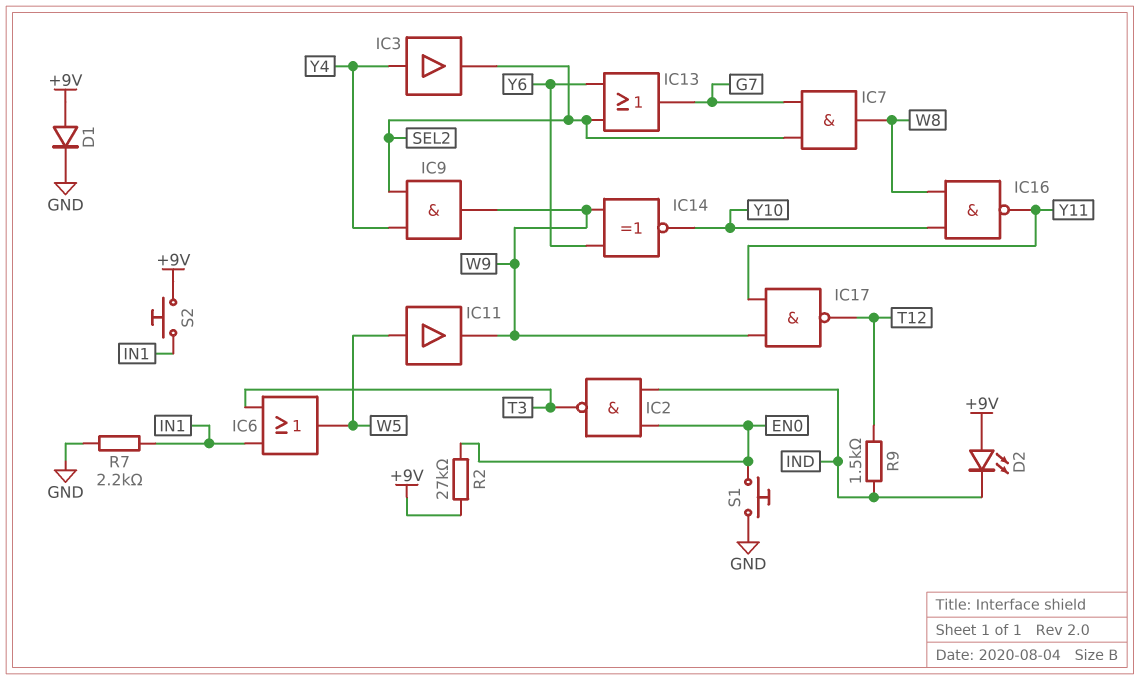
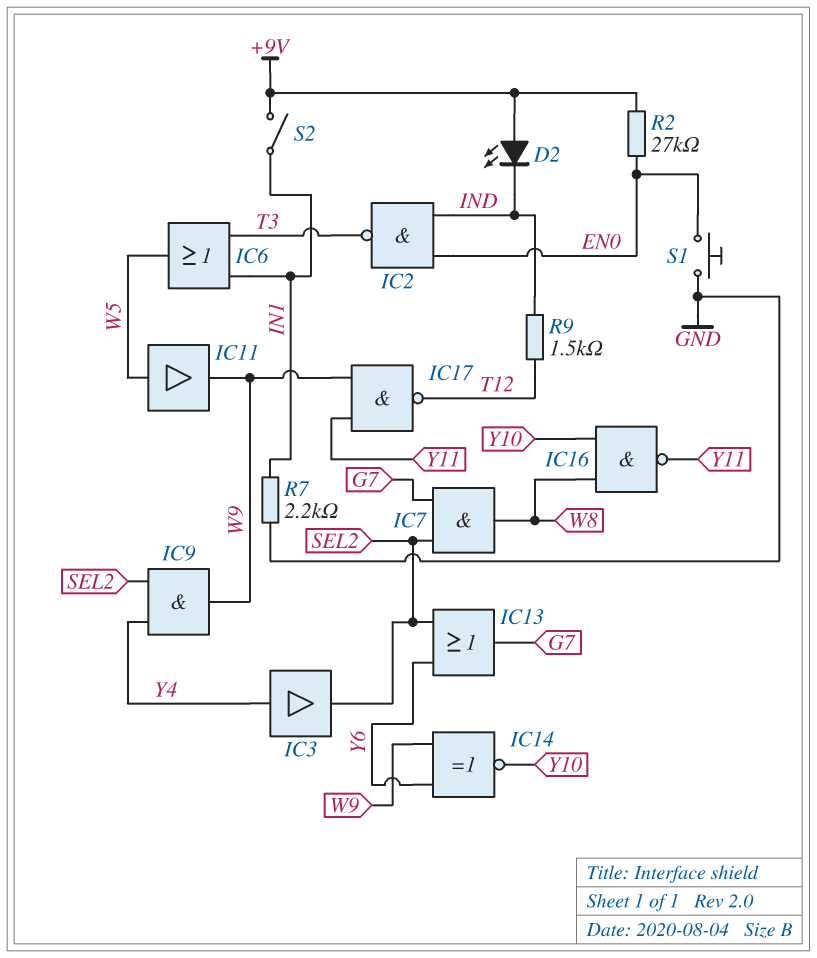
D1: diode (A +9V, K GND) -> none
S2: button (+9V, IN1) -> switch (+9V, IN1)

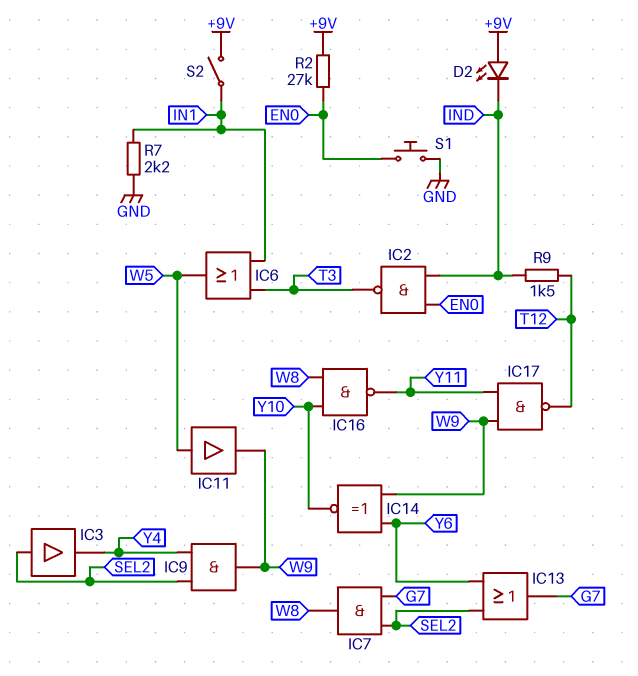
IC3: buffer (in Y4, out SEL2) -> buffer (in SEL2, out Y4)

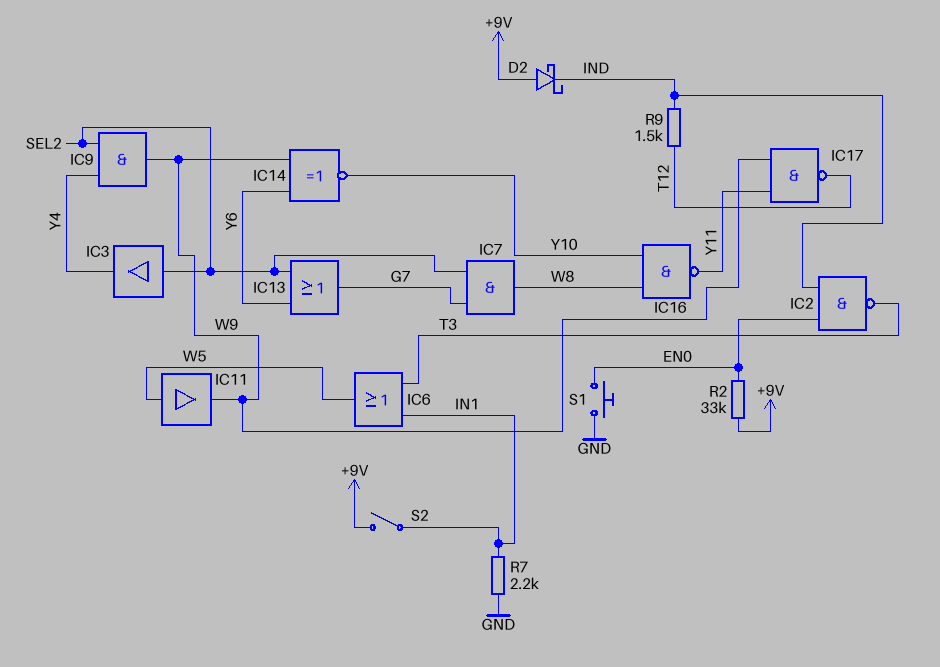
D2: LED (A +9V, K IND) -> schottky (A +9V, K IND)
R2: 27k (+9V, EN0) -> 33k (+9V, EN0)

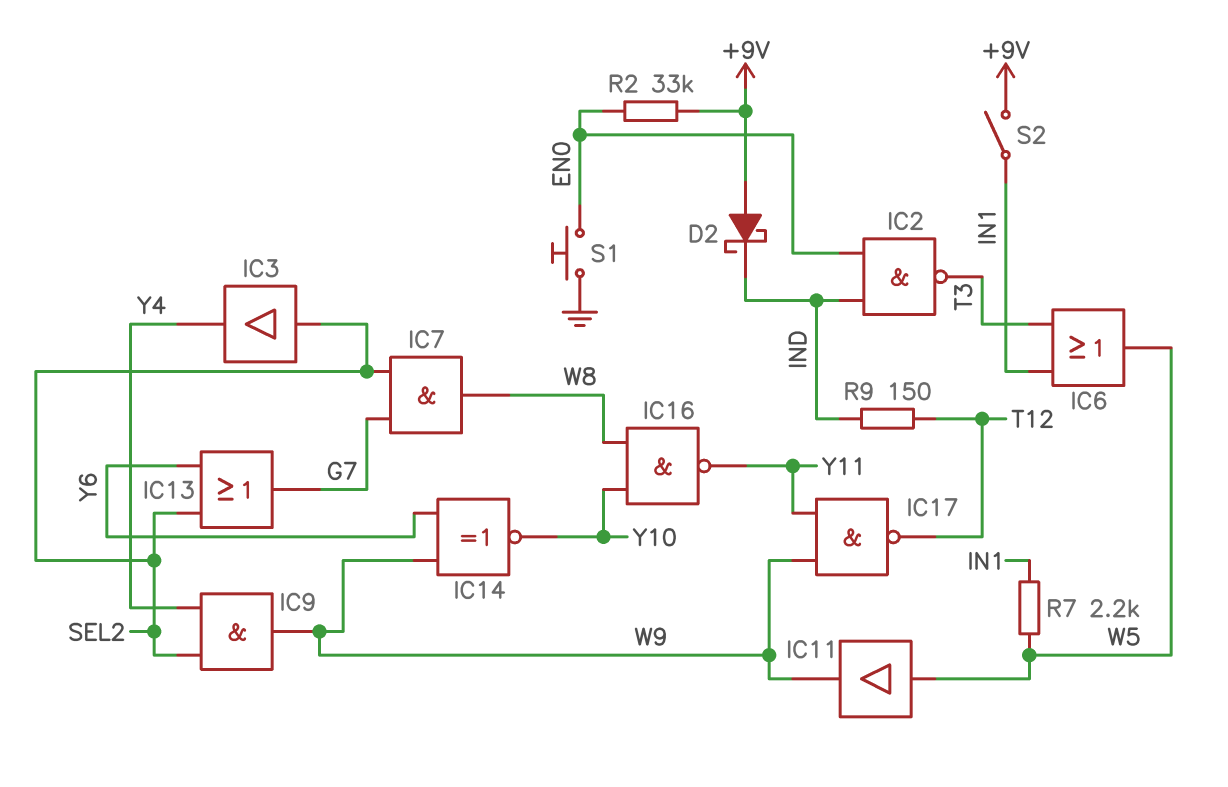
R7: 2.2k (GND, IN1) -> 2.2k (IN1, W5)
R9: 1.5k (IND, T12) -> 150 (IND, T12)

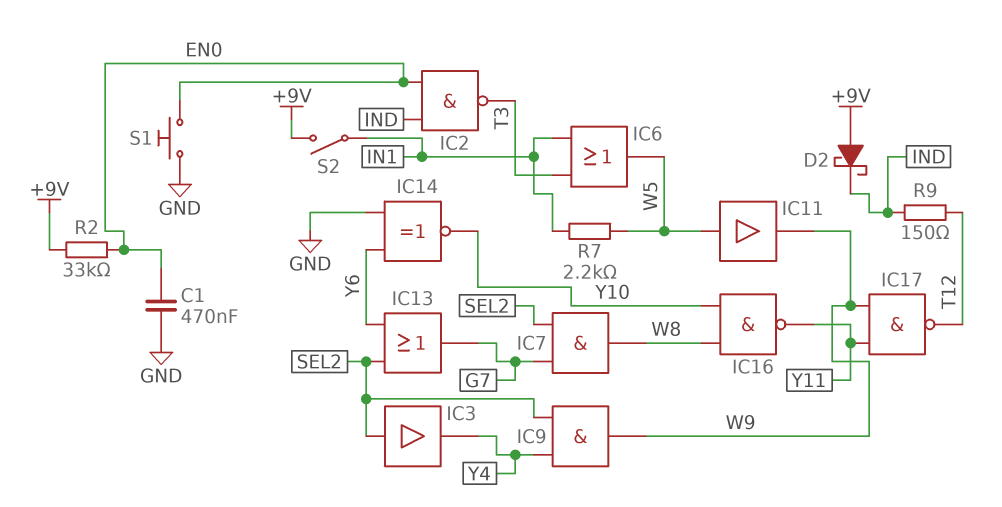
C1: none -> 470nF (EN0, GND)
IC14: XNOR (in W9, in Y6, out Y10) -> XNOR (in GND, in Y6, out Y10)

